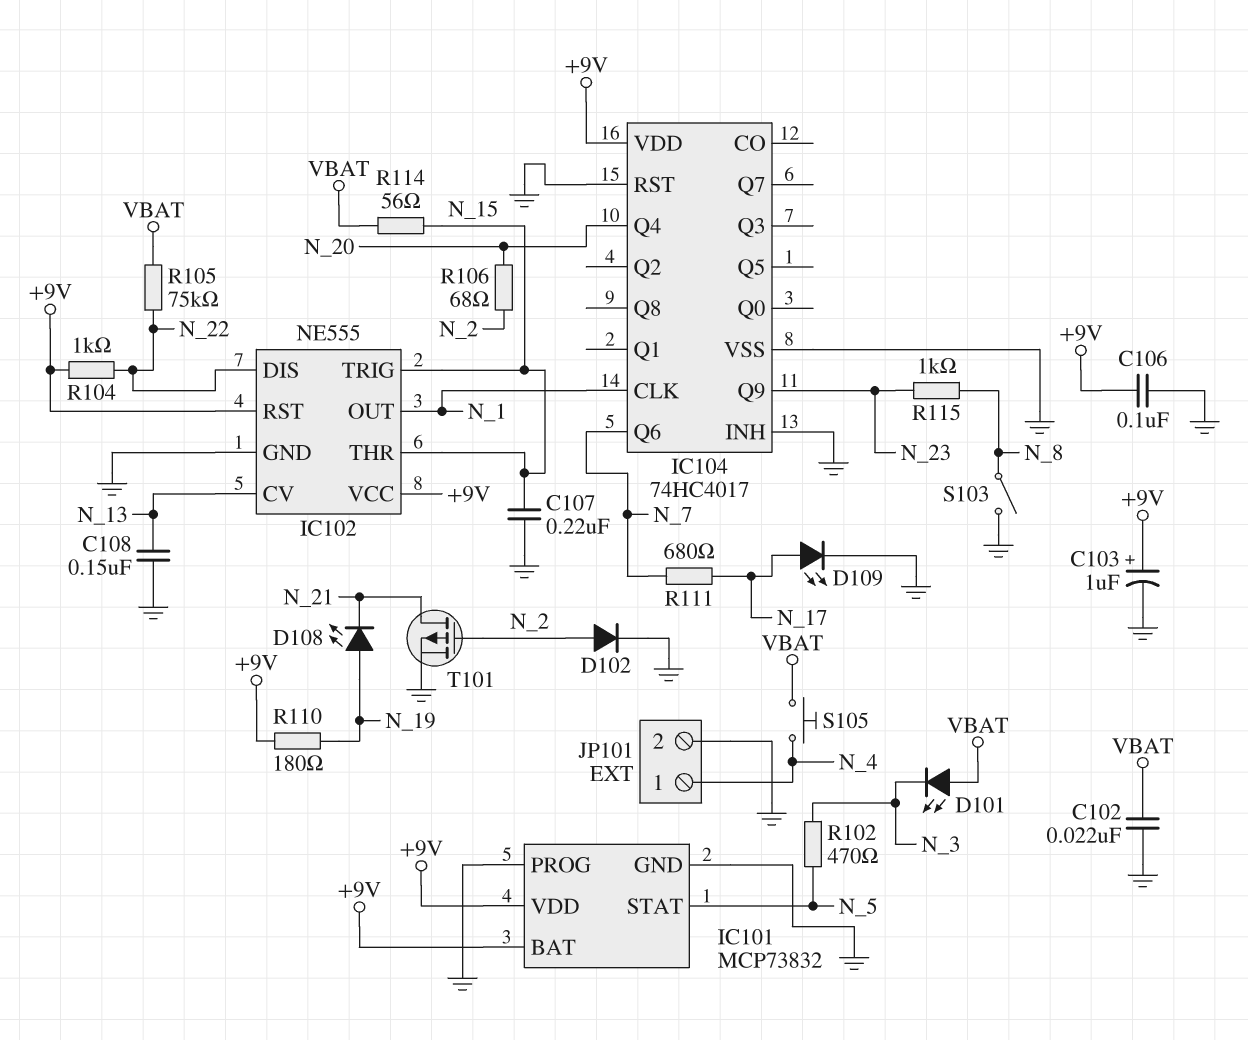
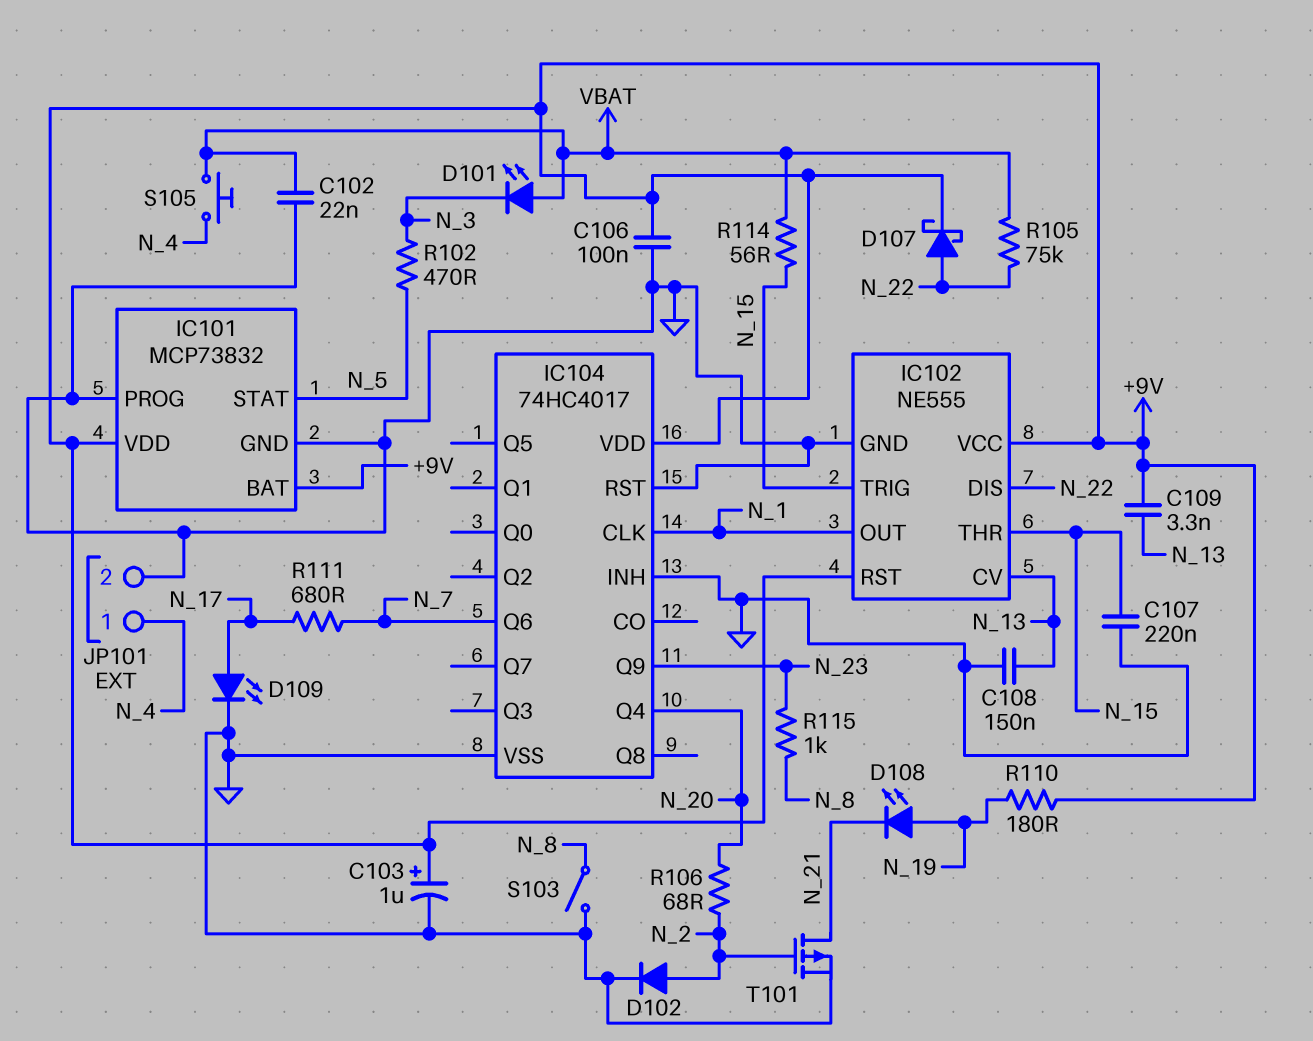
C109: none -> 3.3nF (+9V, N_13)
D107: none -> schottky (A N_22, K +9V)
R104: 1k (+9V, N_22) -> none

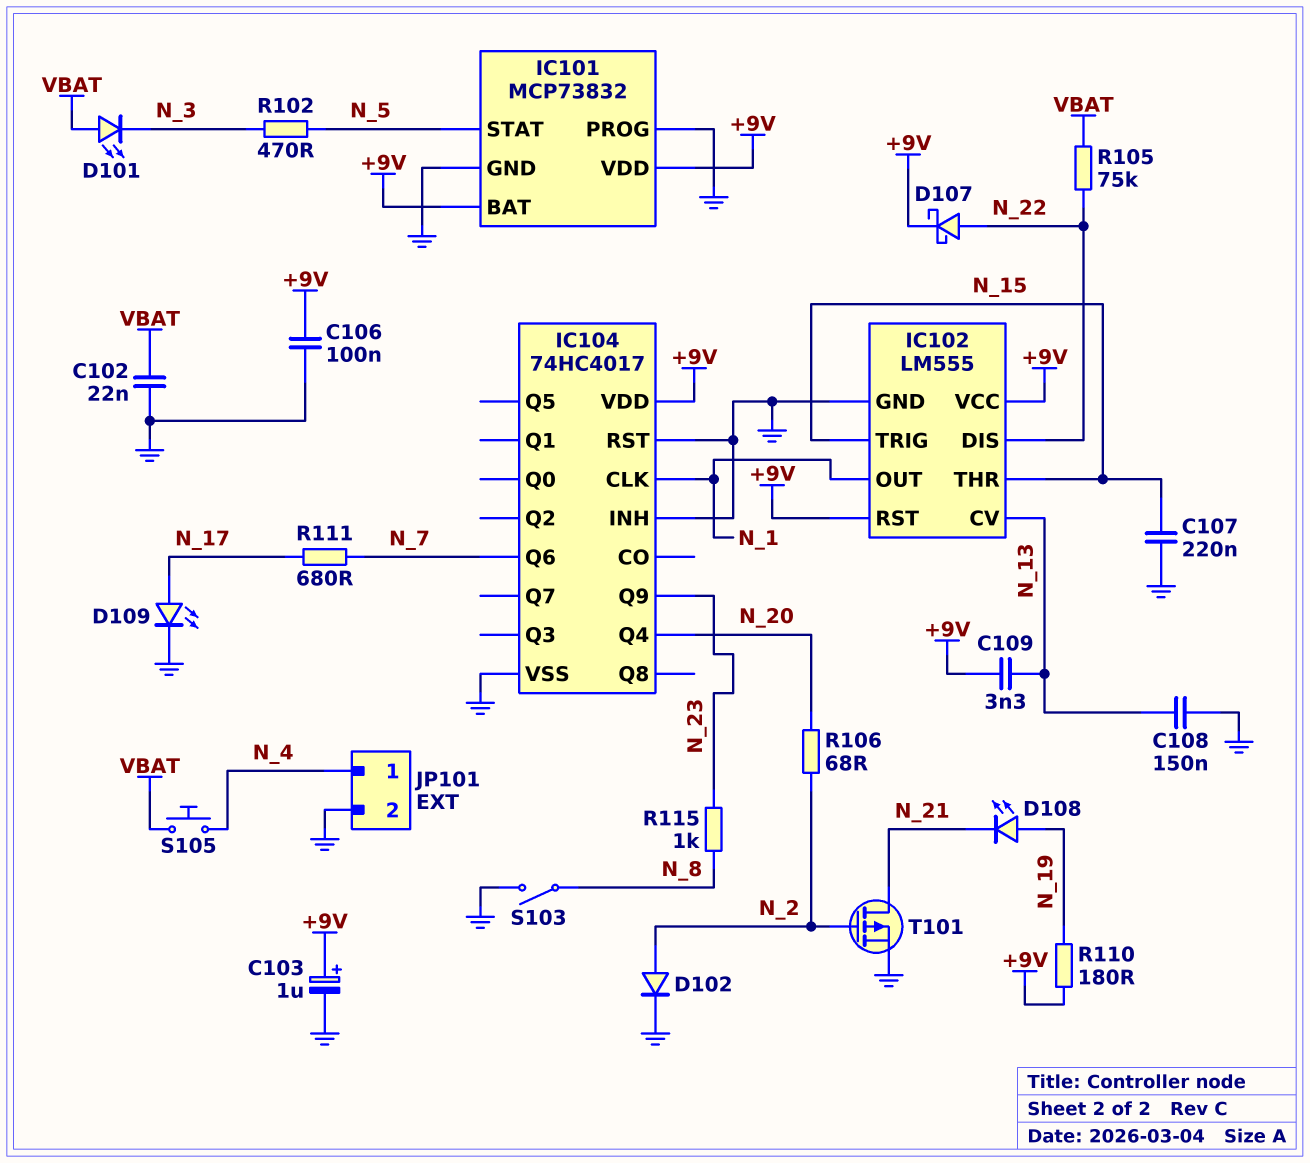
IC102: NE555 -> LM555
R114: 56 (N_15, VBAT) -> none

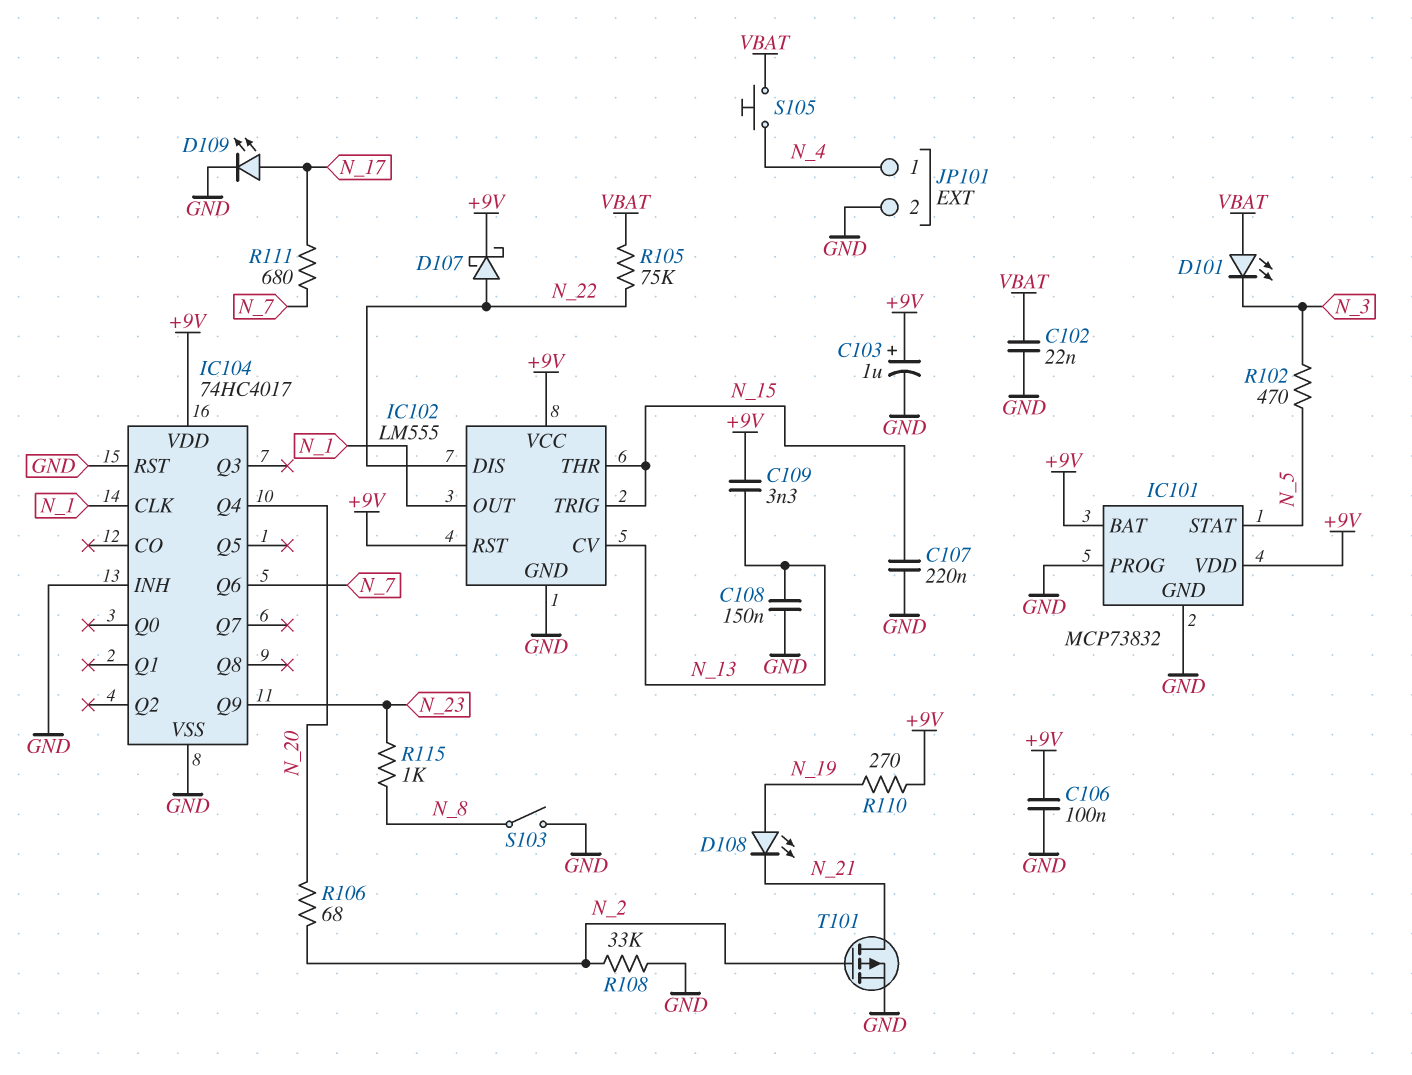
D102: diode (A N_2, K GND) -> none
R108: none -> 33k (GND, N_2)
R110: 180 (+9V, N_19) -> 270 (+9V, N_19)

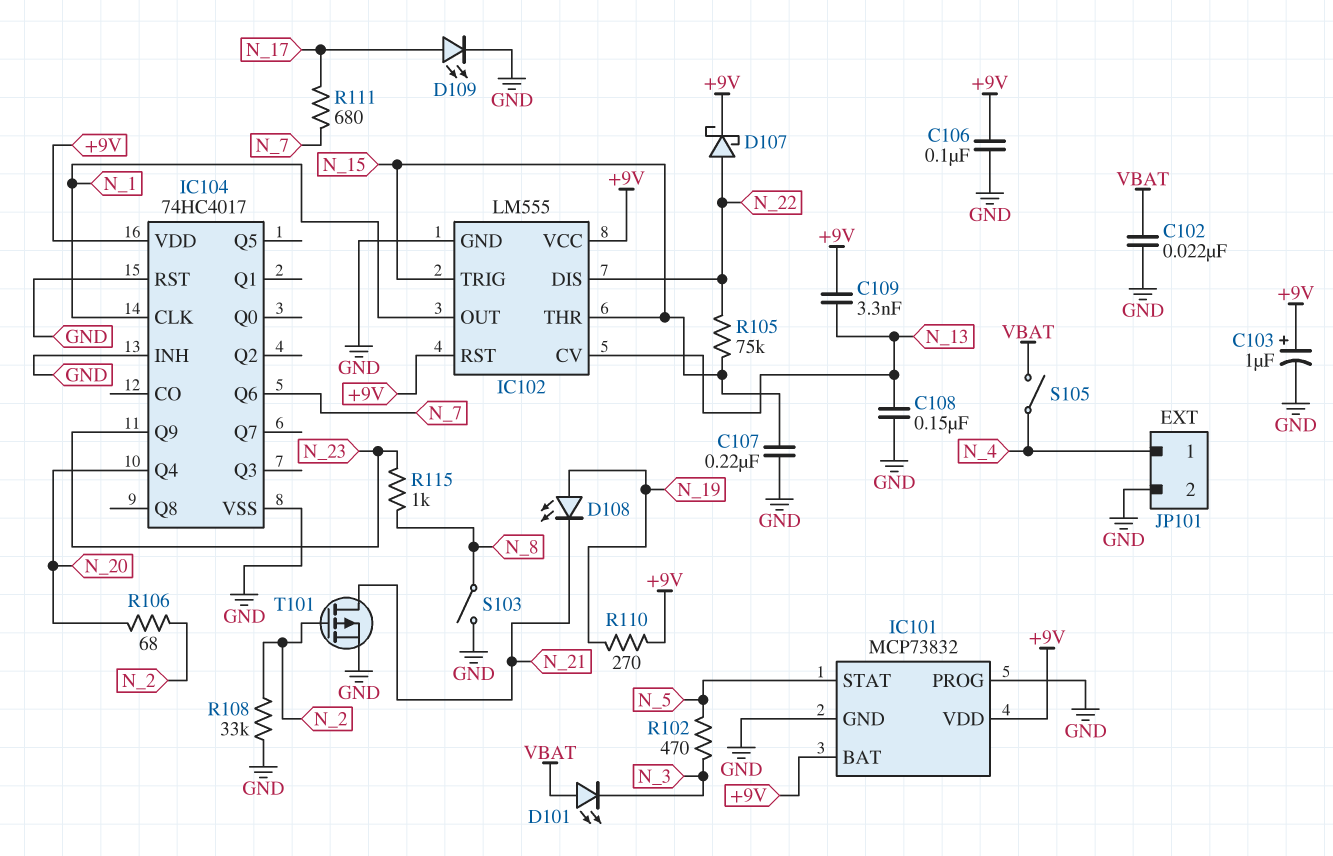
R105: 75k (N_22, VBAT) -> 75k (N_15, N_22)
S105: button (N_4, VBAT) -> switch (N_4, VBAT)

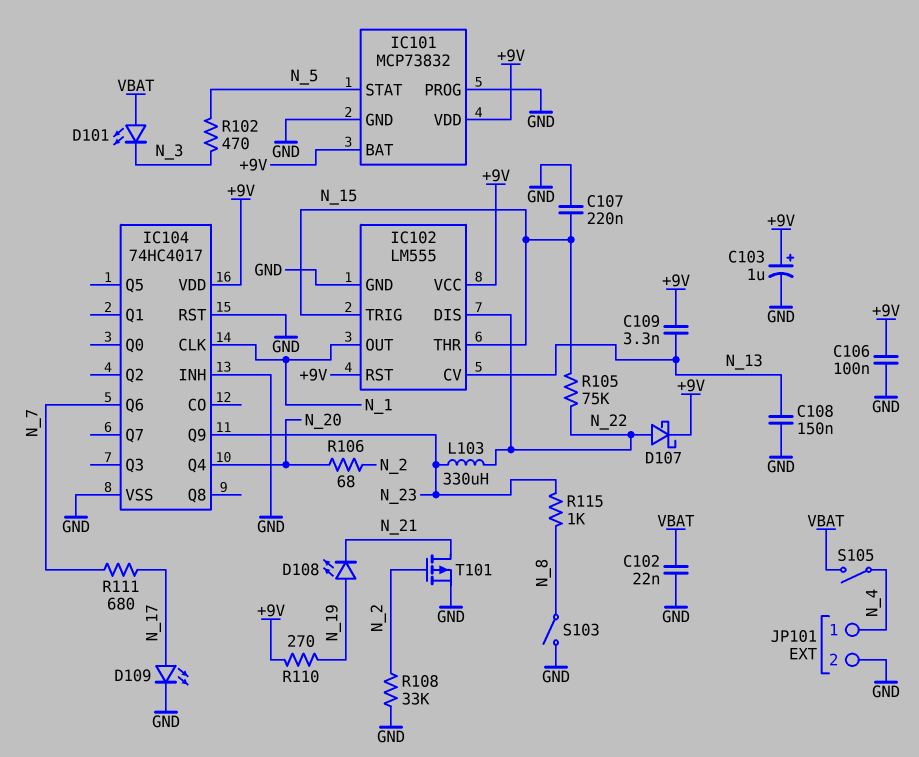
L103: none -> 330uH (N_22, N_23)

